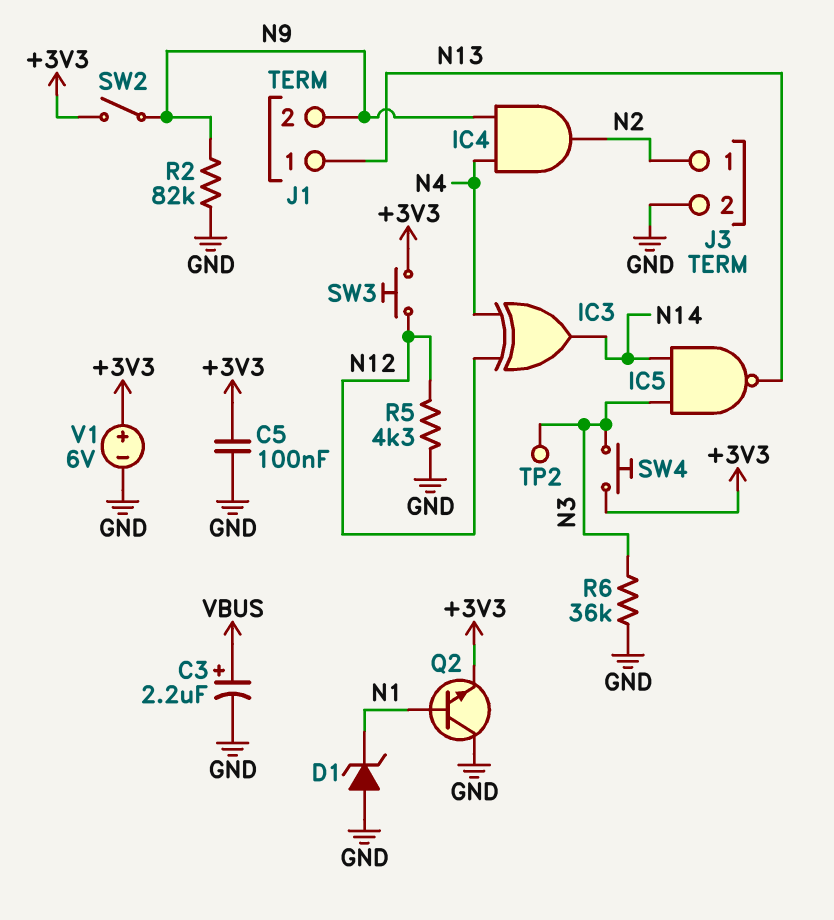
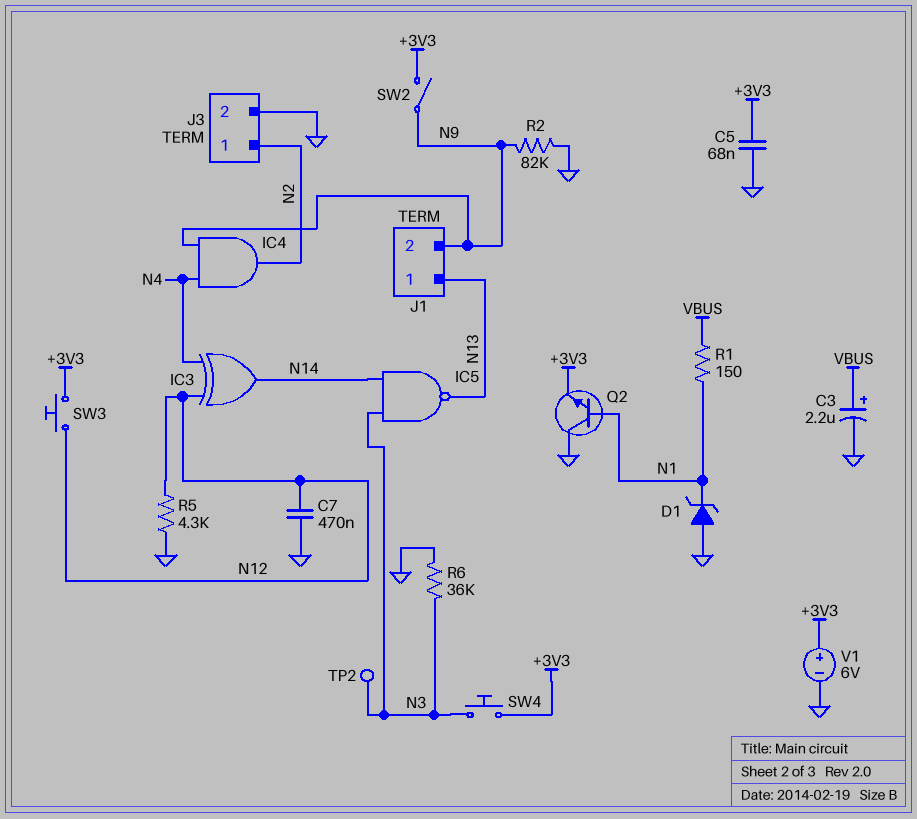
C5: 100nF (+3V3, GND) -> 68nF (+3V3, GND)
C7: none -> 470nF (GND, N12)
R1: none -> 150 (N1, VBUS)

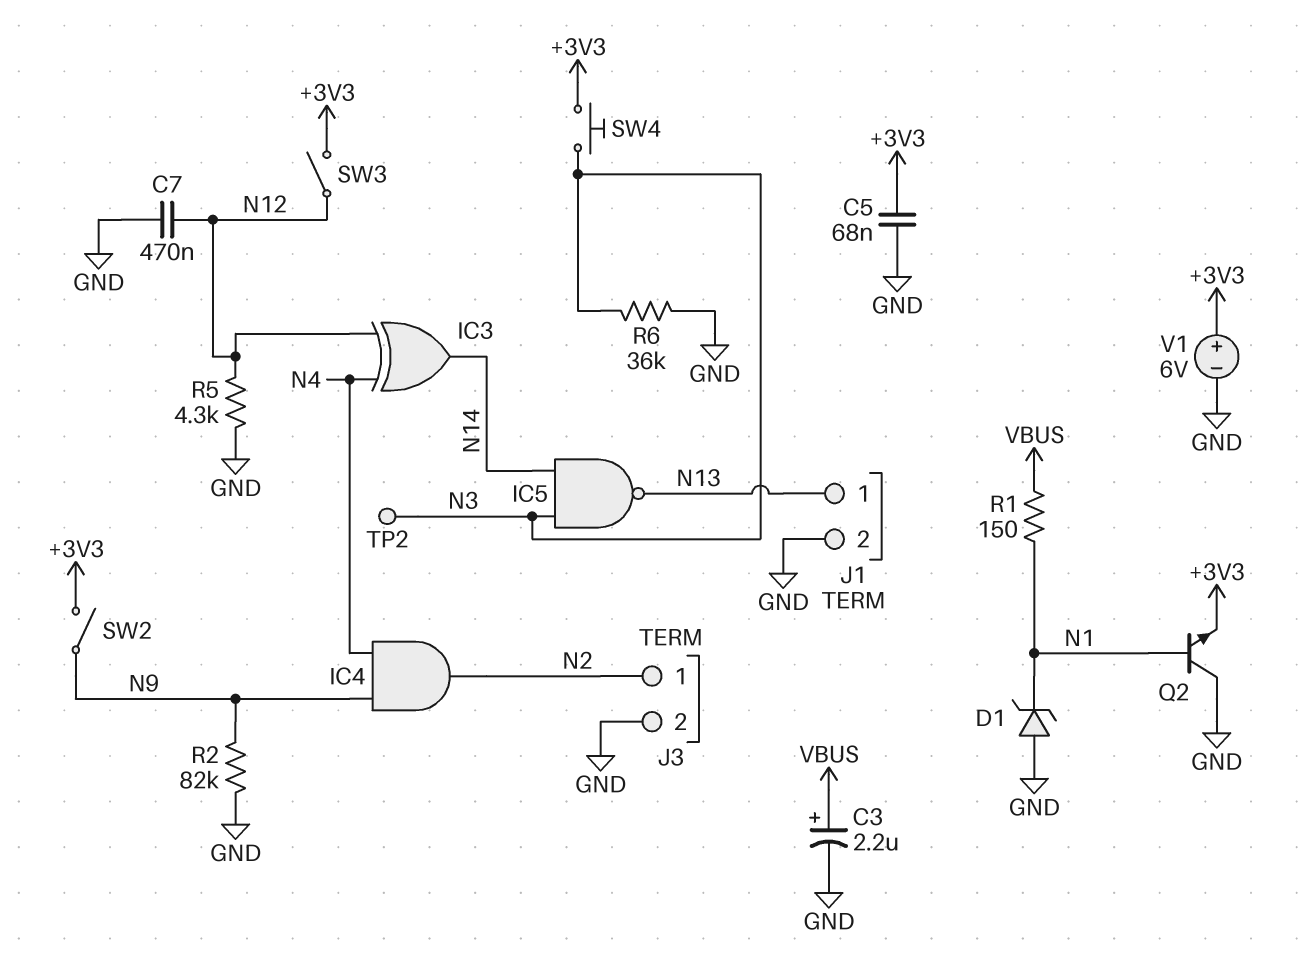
J1 pin 2: N9 -> GND
SW3: button (+3V3, N12) -> switch (+3V3, N12)

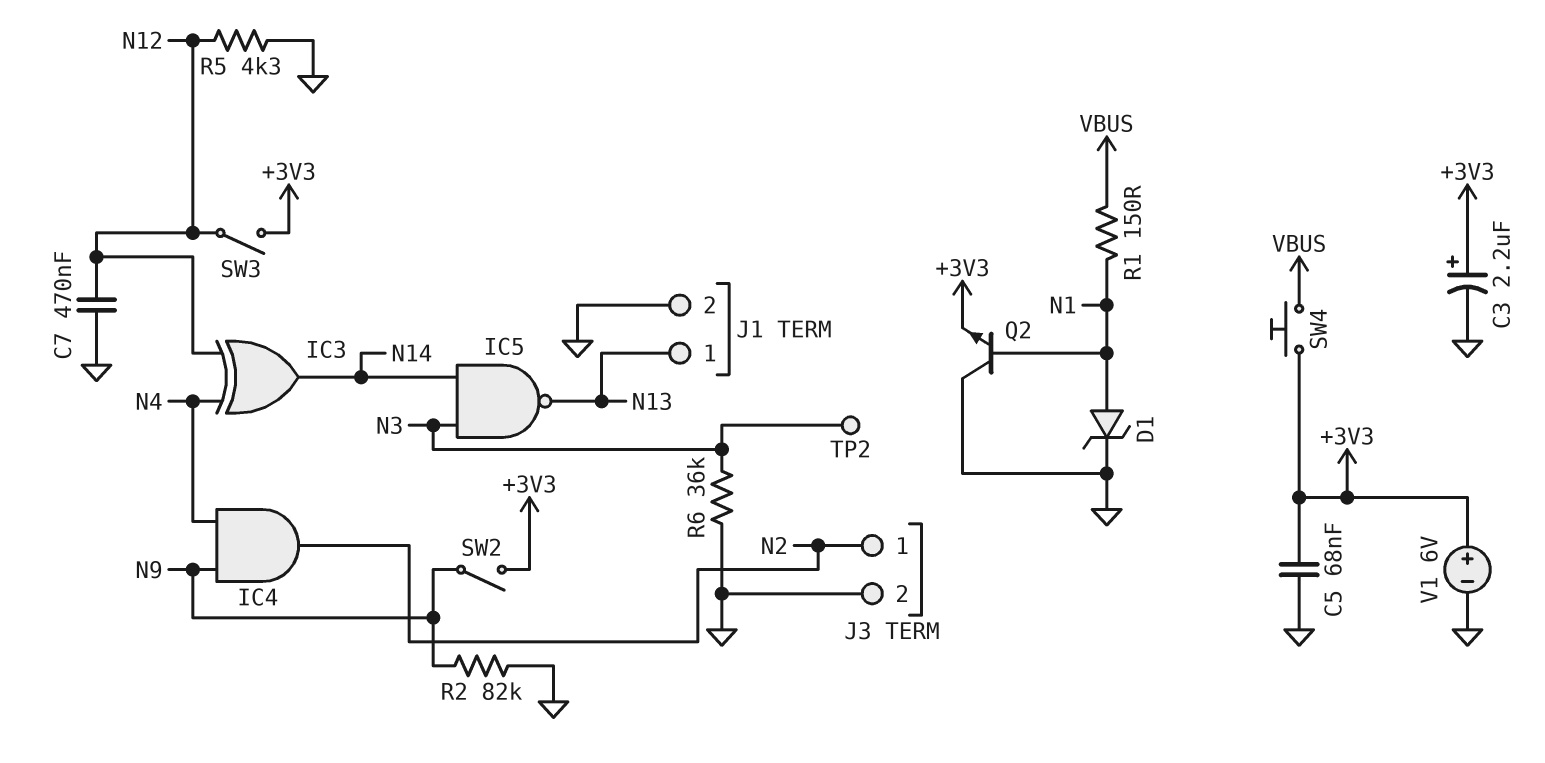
C3: 2.2uF (plus VBUS, minus GND) -> 2.2uF (plus +3V3, minus GND)
D1: zener (A GND, K N1) -> zener (A N1, K GND)
SW4: button (+3V3, N3) -> button (+3V3, VBUS)

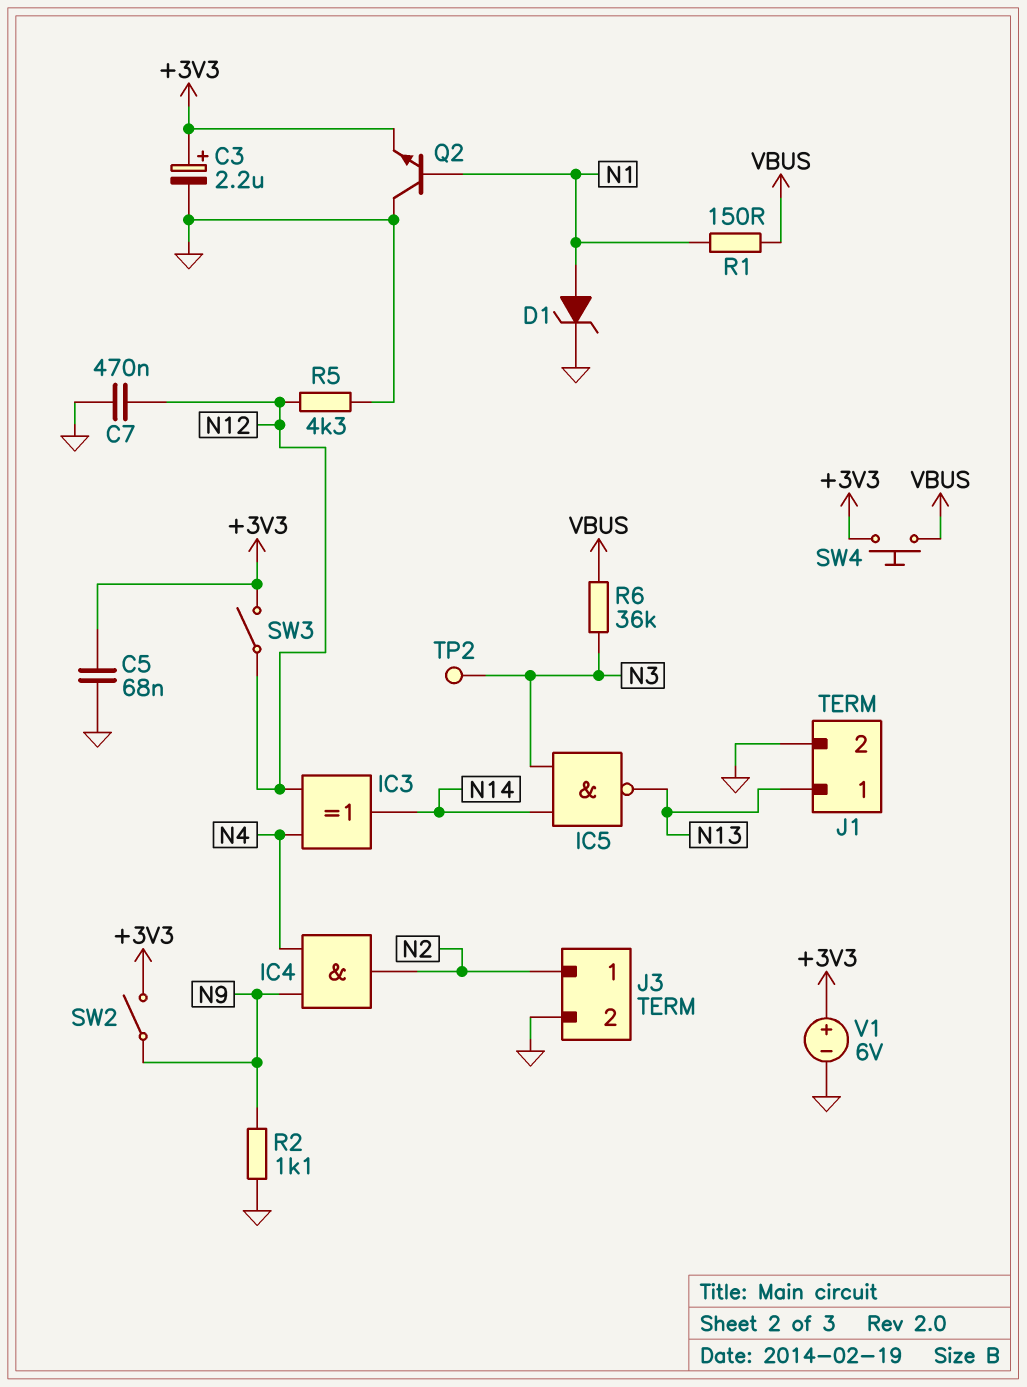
R2: 82k (GND, N9) -> 1.1k (GND, N9)
R6: 36k (GND, N3) -> 36k (N3, VBUS)

